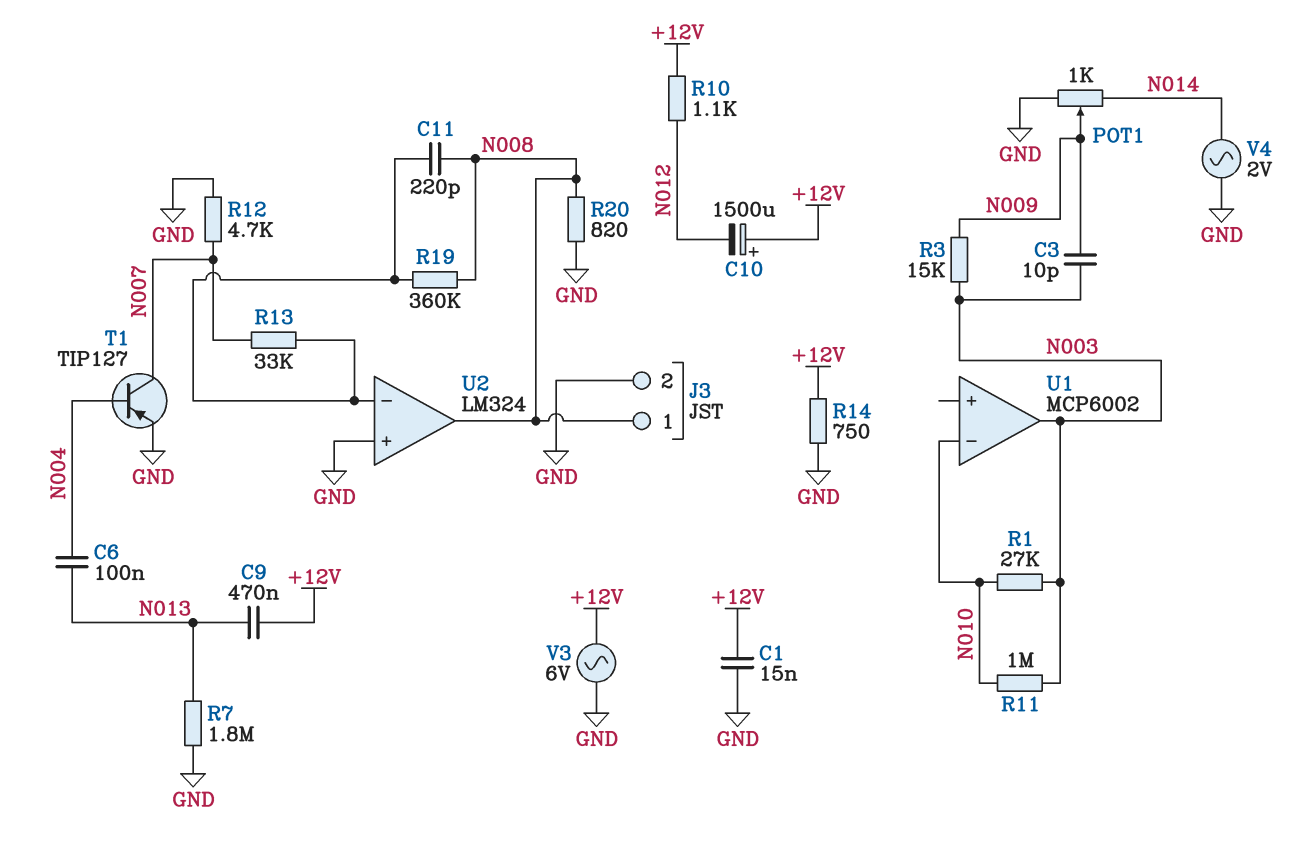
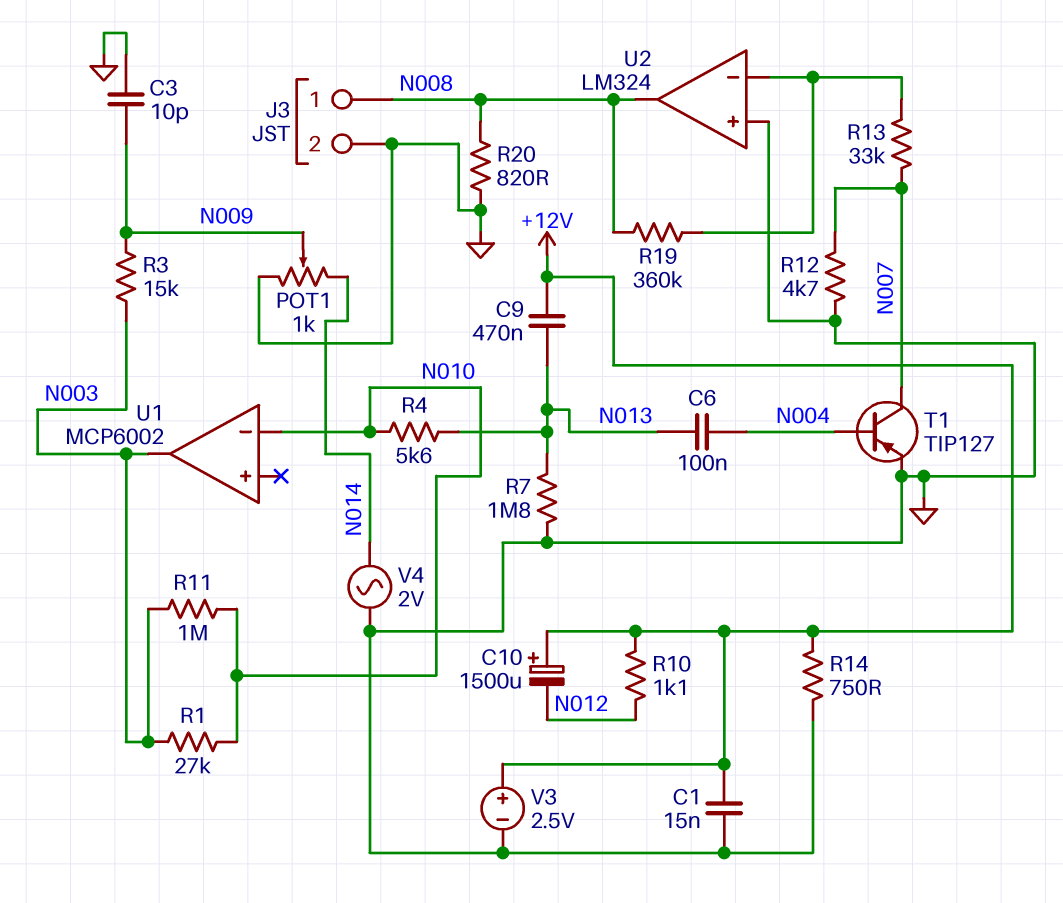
C3: 10pF (N003, N009) -> 10pF (GND, N009)
C11: 220pF (N008, U2/in-) -> none
R4: none -> 5.6k (N010, N013)
V3: AC 6V (+12V, GND) -> 2.5V (plus +12V, minus GND)

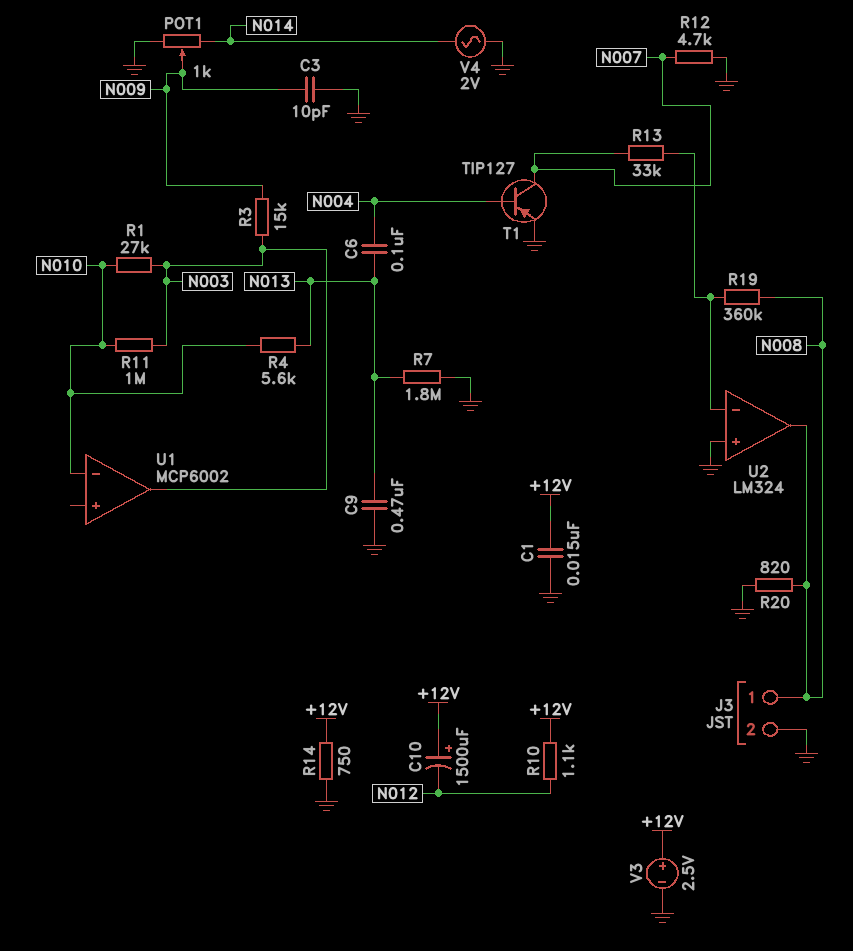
C9: 470nF (+12V, N013) -> 470nF (GND, N013)

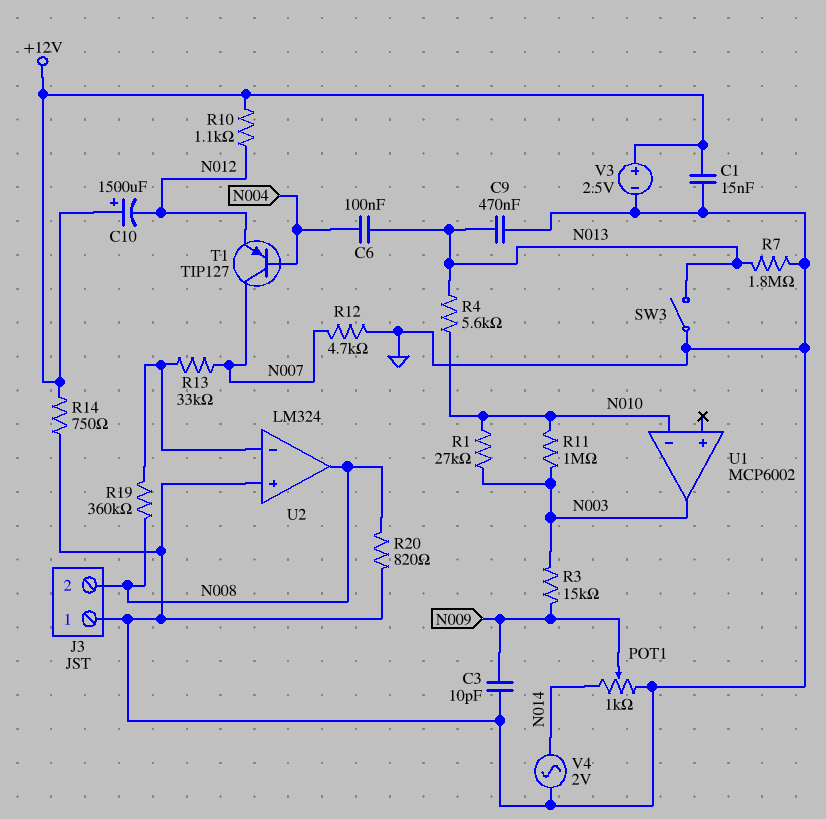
J3 pin 1: N008 -> GND
J3 pin 2: GND -> N008
SW3: none -> switch (GND, N013)
T1: PNP TIP127 (B N004, C N007, E GND) -> PNP TIP127 (B N004, C N007, E N012)

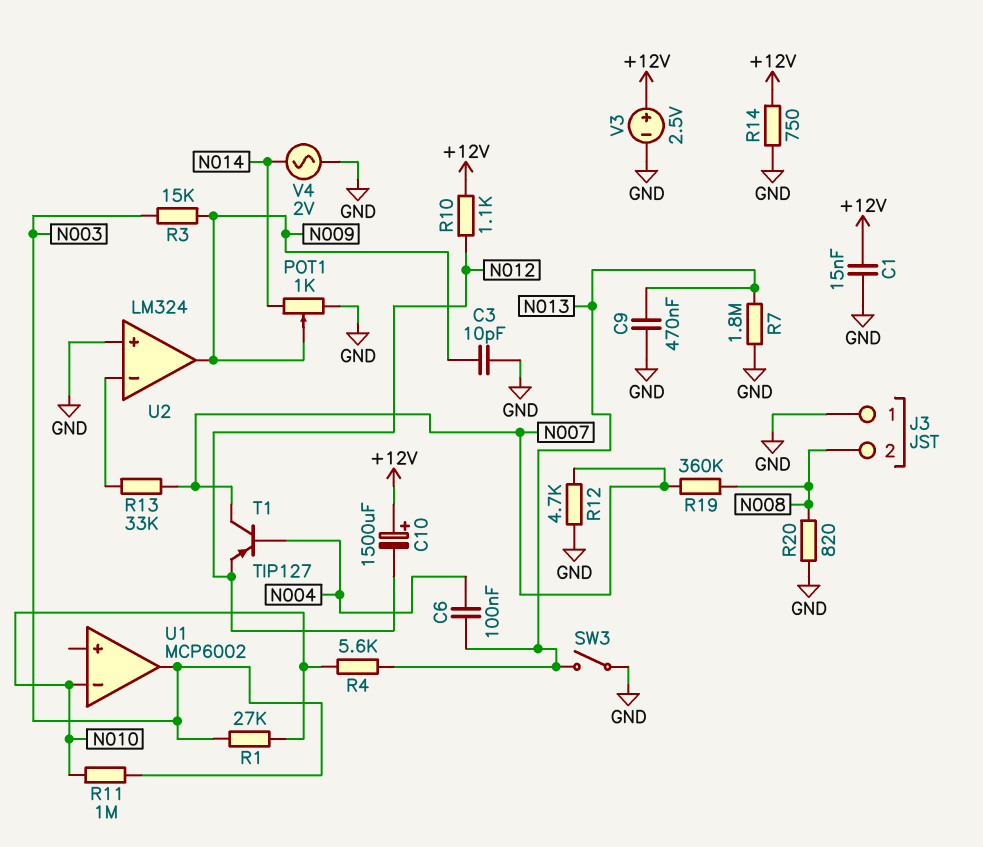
R19: 360k (N008, U2/in-) -> 360k (N007, N008)
U2 pin out: N008 -> N009

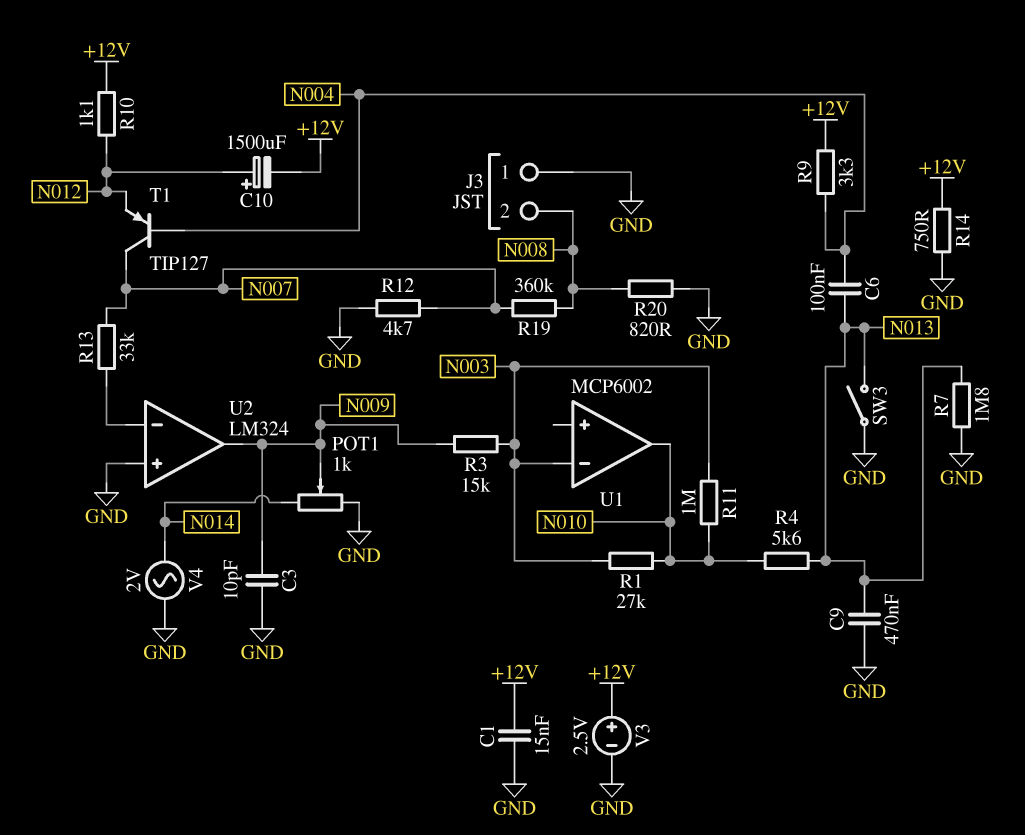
C10: 1500uF (plus +12V, minus N012) -> 1500uF (plus N012, minus +12V)
R9: none -> 3.3k (+12V, N004)
U1 pin in-: N010 -> N003
U1 pin out: N003 -> N010

